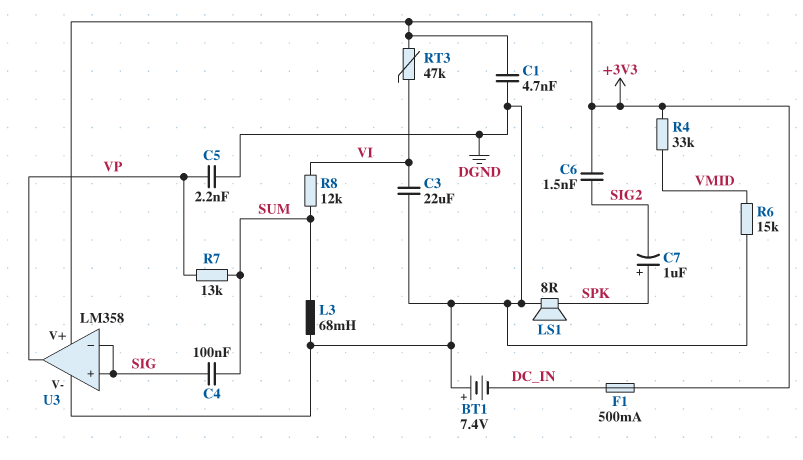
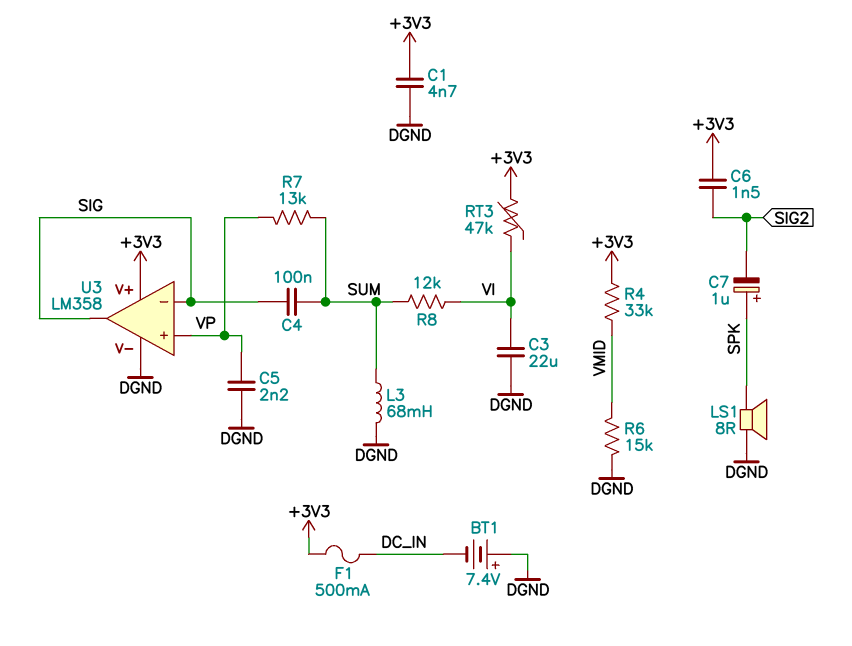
U3 pin in+: SIG -> VP
U3 pin out: VP -> SIG

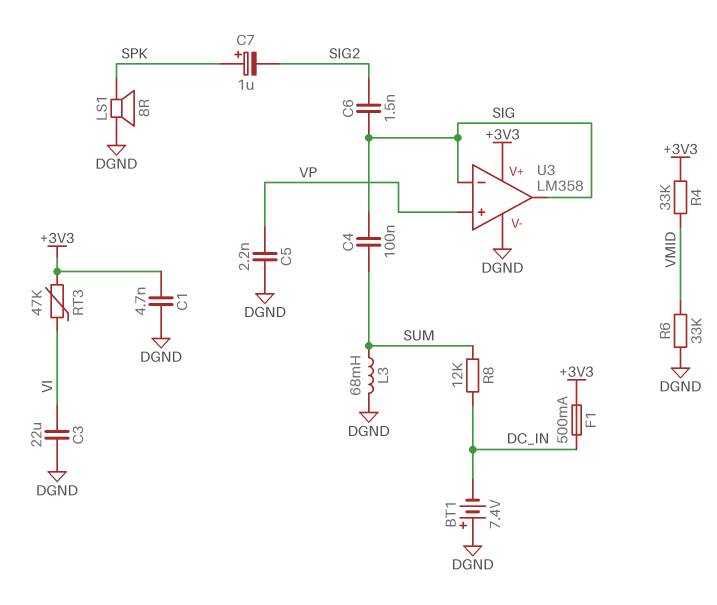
C6: 1.5nF (+3V3, SIG2) -> 1.5nF (SIG, SIG2)
R6: 15k (DGND, VMID) -> 33k (DGND, VMID)
R7: 13k (SUM, VP) -> none
R8: 12k (SUM, VI) -> 12k (DC_IN, SUM)

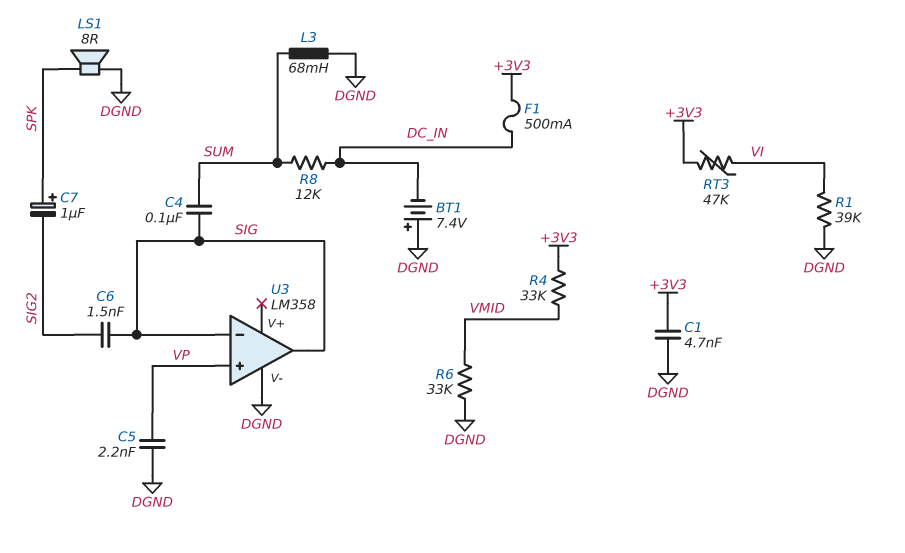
C3: 22uF (DGND, VI) -> none
R1: none -> 39k (DGND, VI)
U3 pin V+: +3V3 -> none

